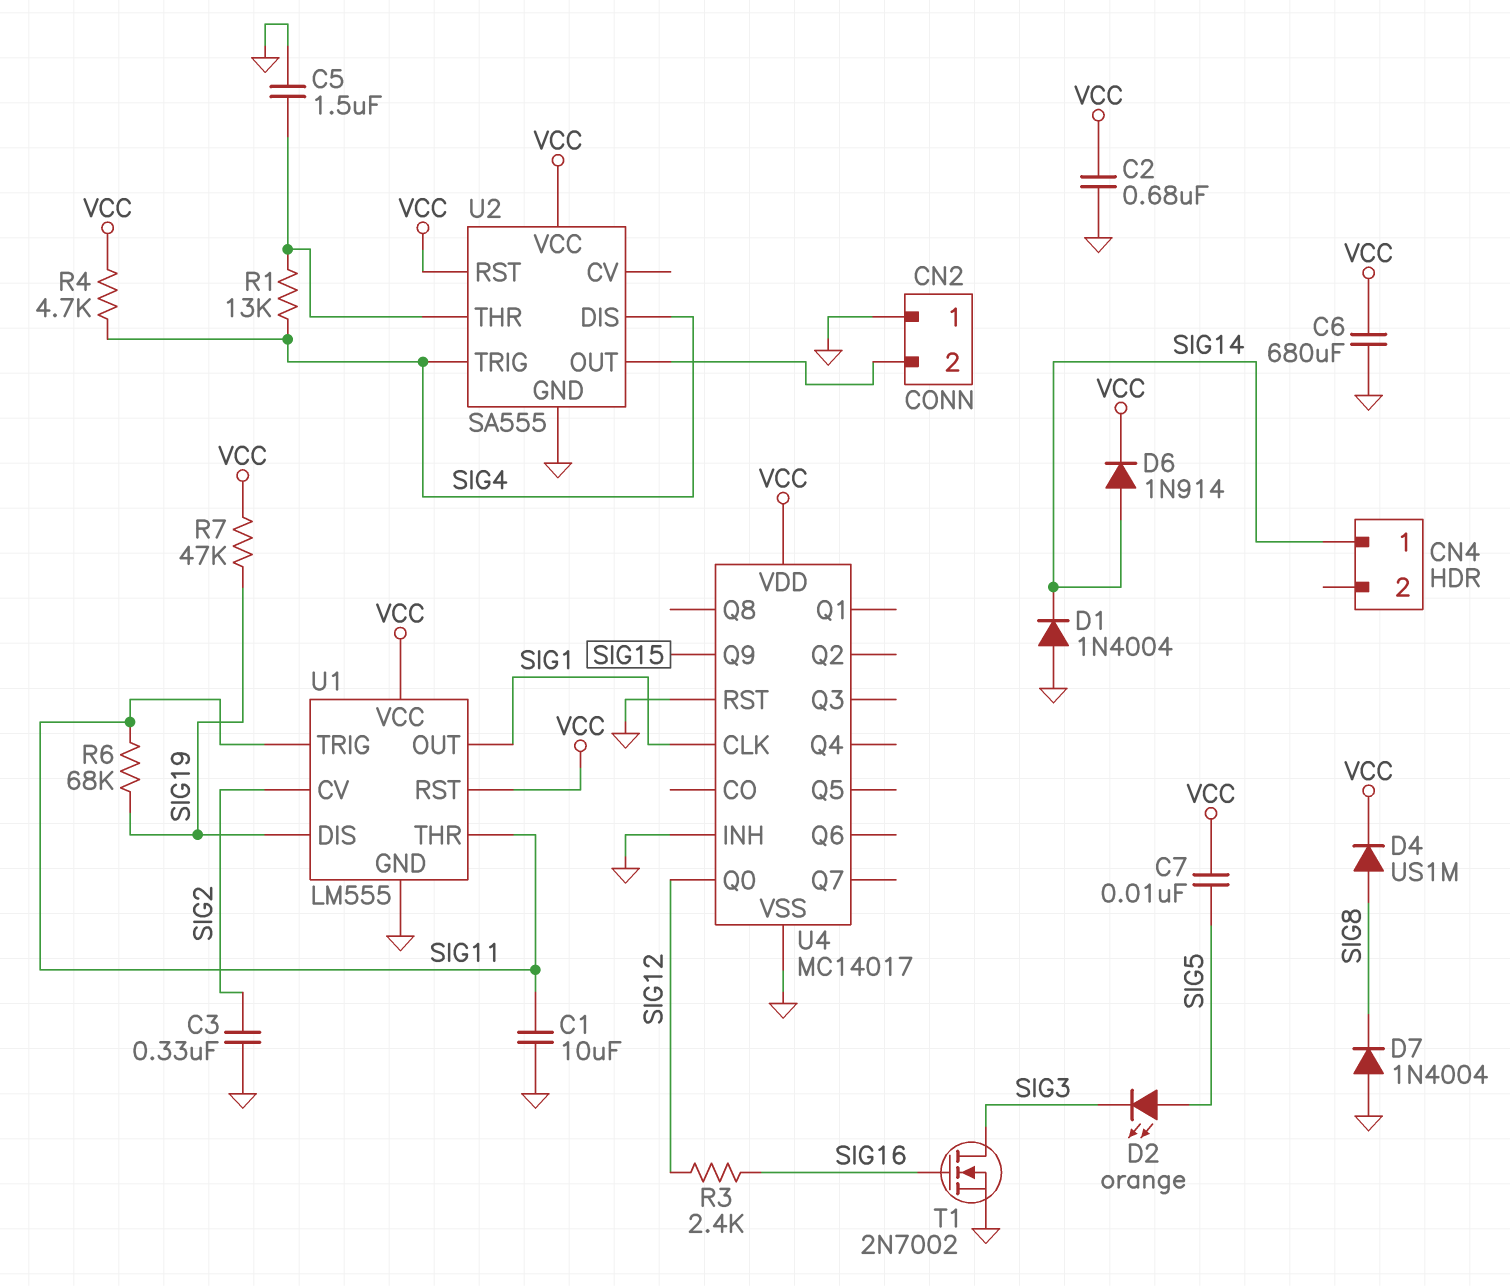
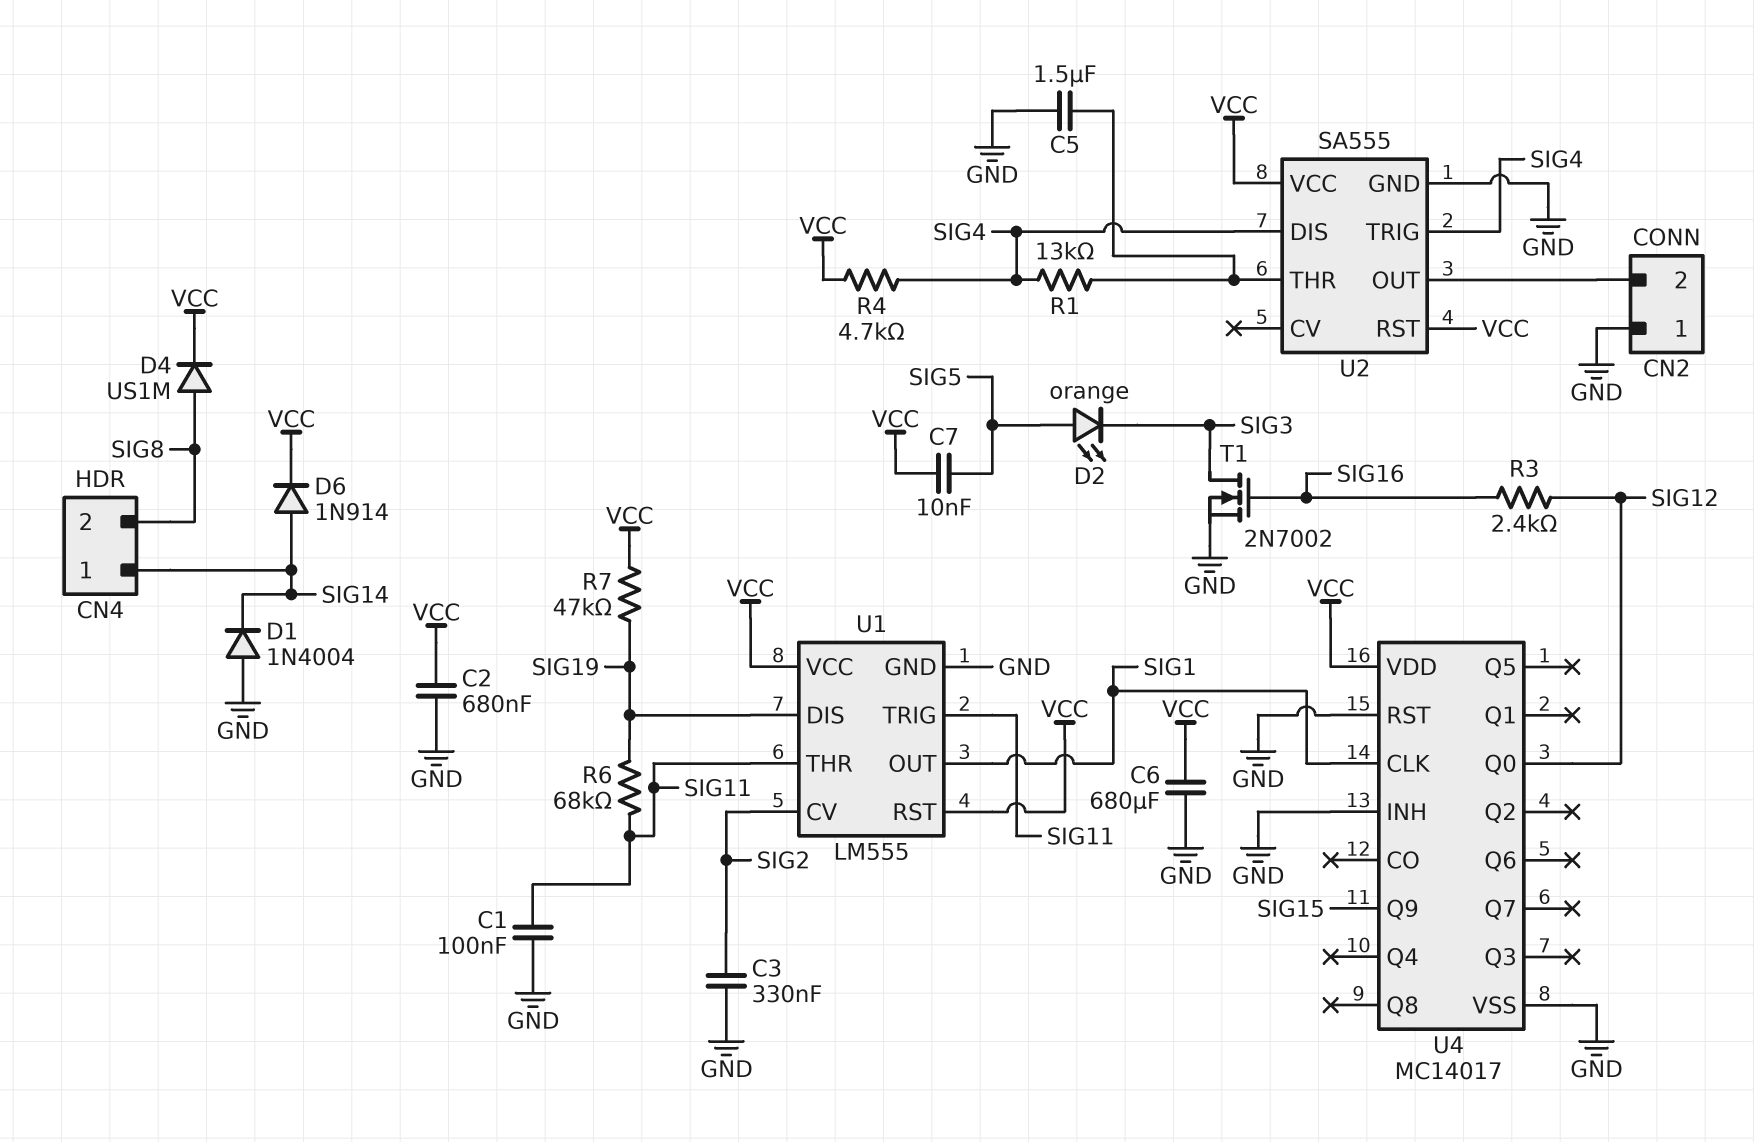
C1: 10uF (GND, SIG11) -> 100nF (GND, SIG11)
CN4 pin 2: none -> SIG8
D7: diode 1N4004 (A GND, K SIG8) -> none

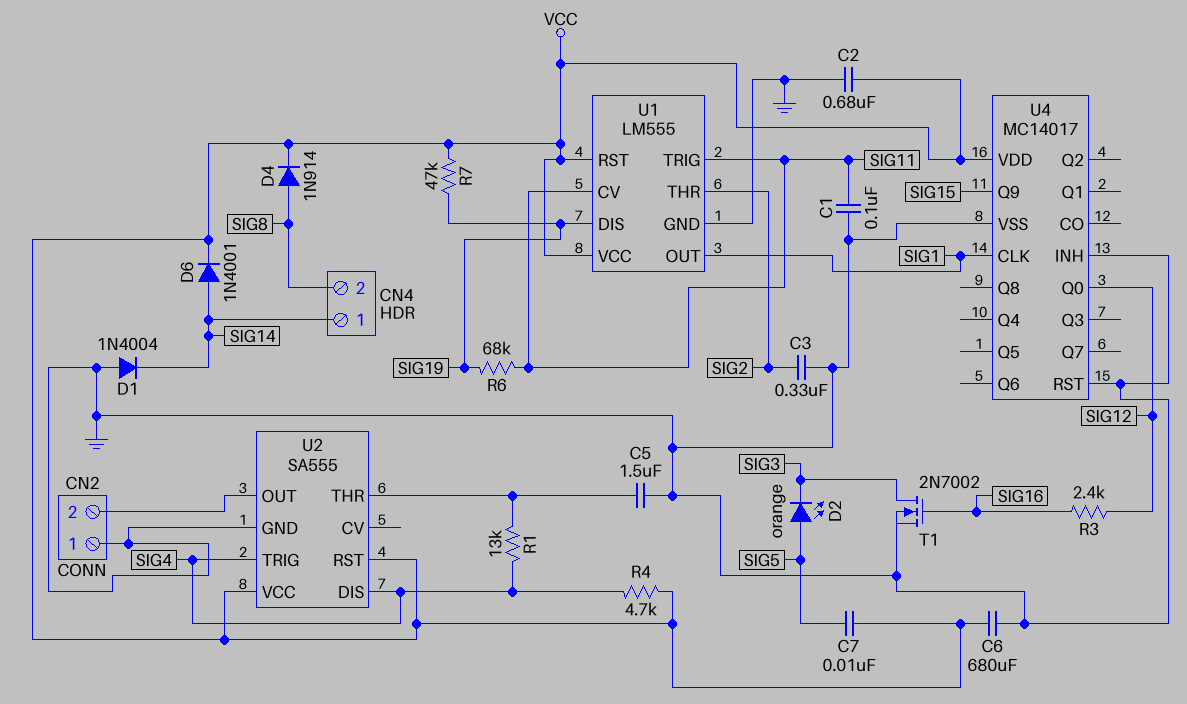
D4: diode US1M (A SIG8, K VCC) -> diode 1N914 (A SIG8, K VCC)
D6: diode 1N914 (A SIG14, K VCC) -> diode 1N4001 (A SIG14, K VCC)
U1 pin CV: SIG2 -> SIG11
U1 pin THR: SIG11 -> SIG2

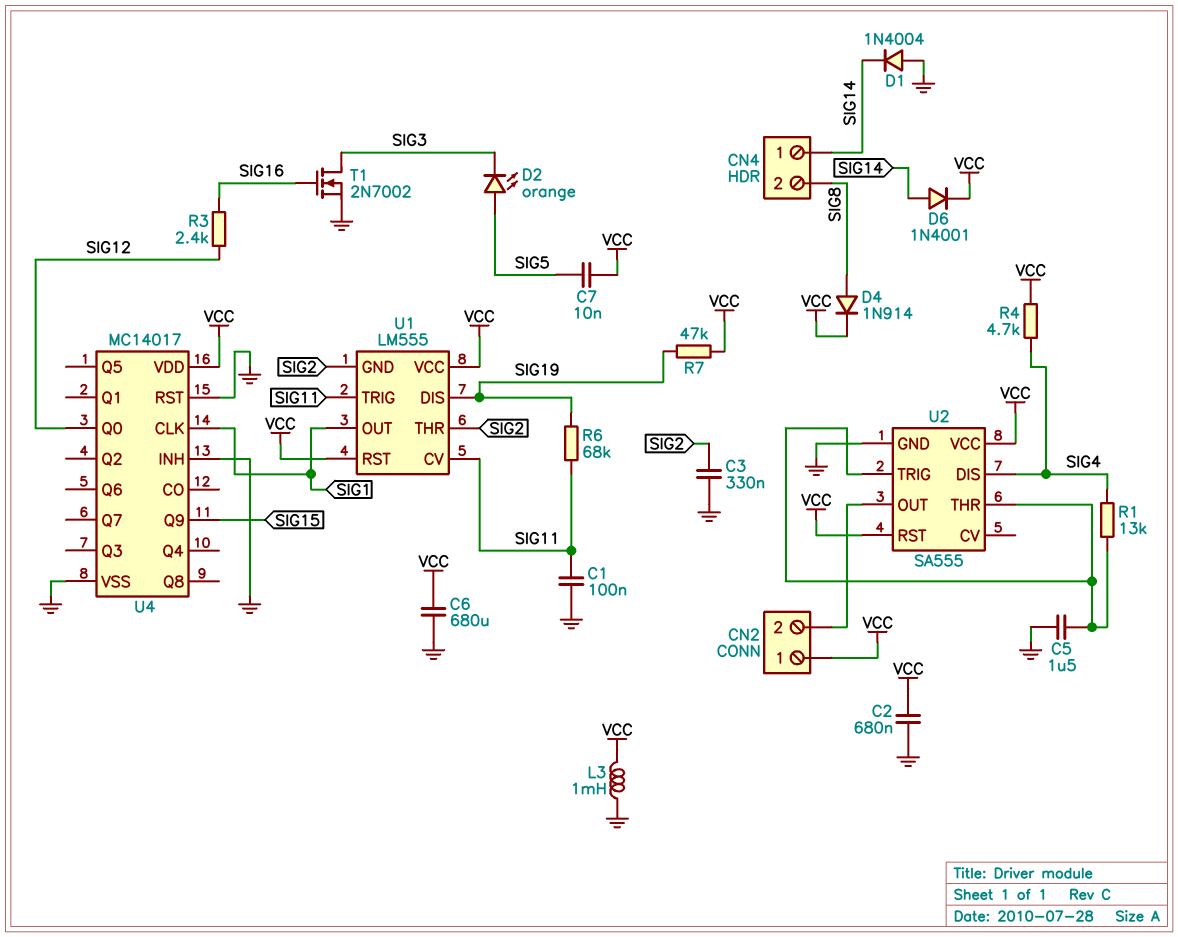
CN2 pin 1: GND -> VCC
L3: none -> 1mH (GND, VCC)
U1 pin GND: GND -> SIG2
U2 pin TRIG: SIG4 -> U2/THR

